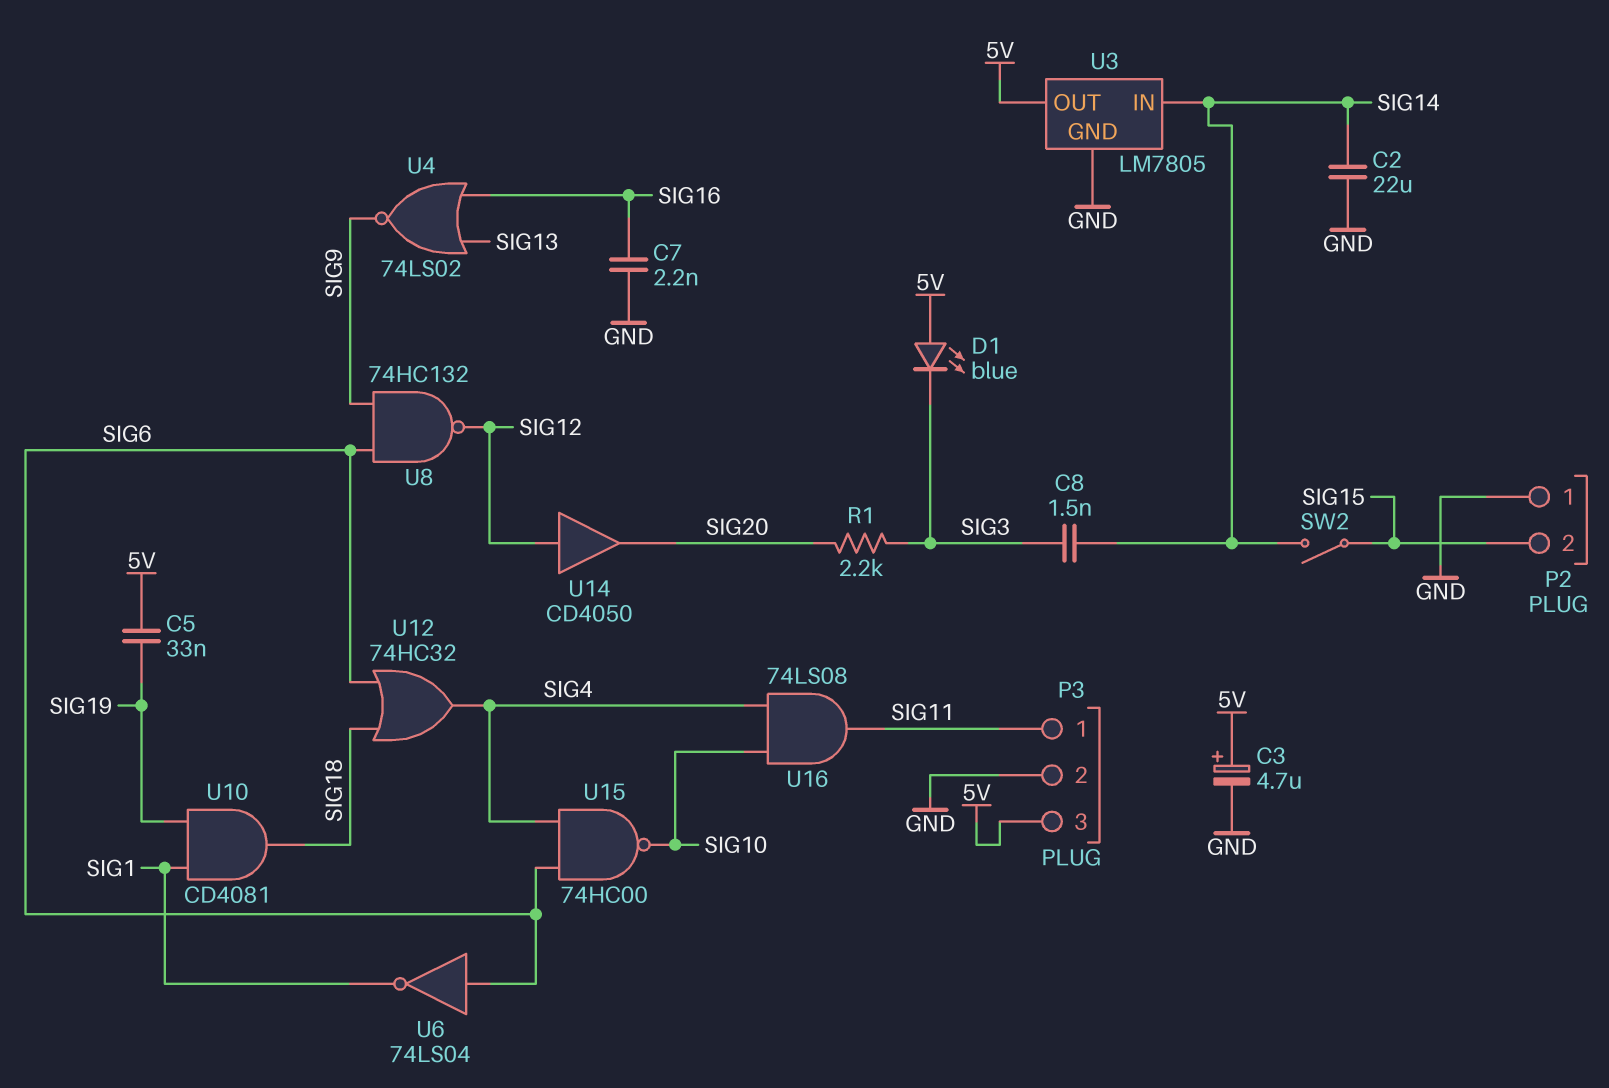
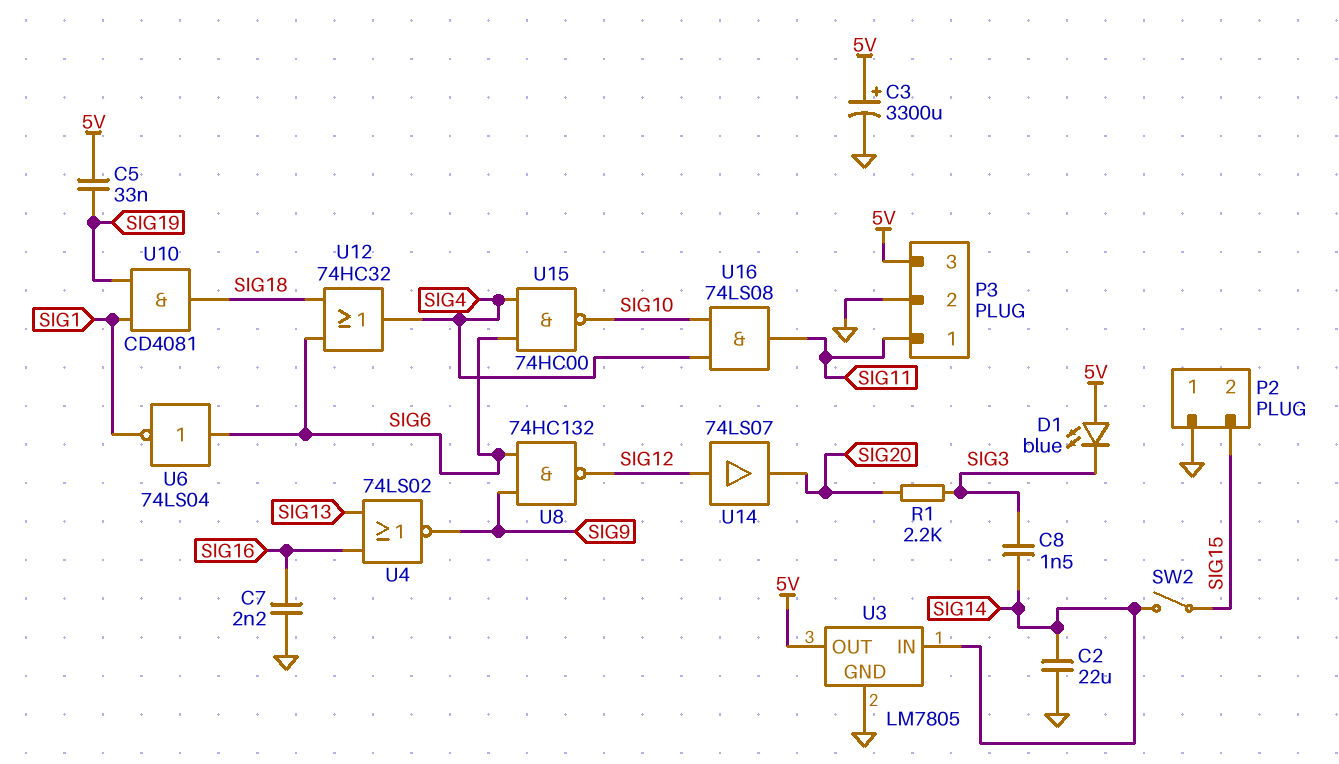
C3: 4.7uF (plus 5V, minus GND) -> 3300uF (plus 5V, minus GND)
U14: buffer CD4050 (in SIG12, out SIG20) -> buffer 74LS07 (in SIG12, out SIG20)

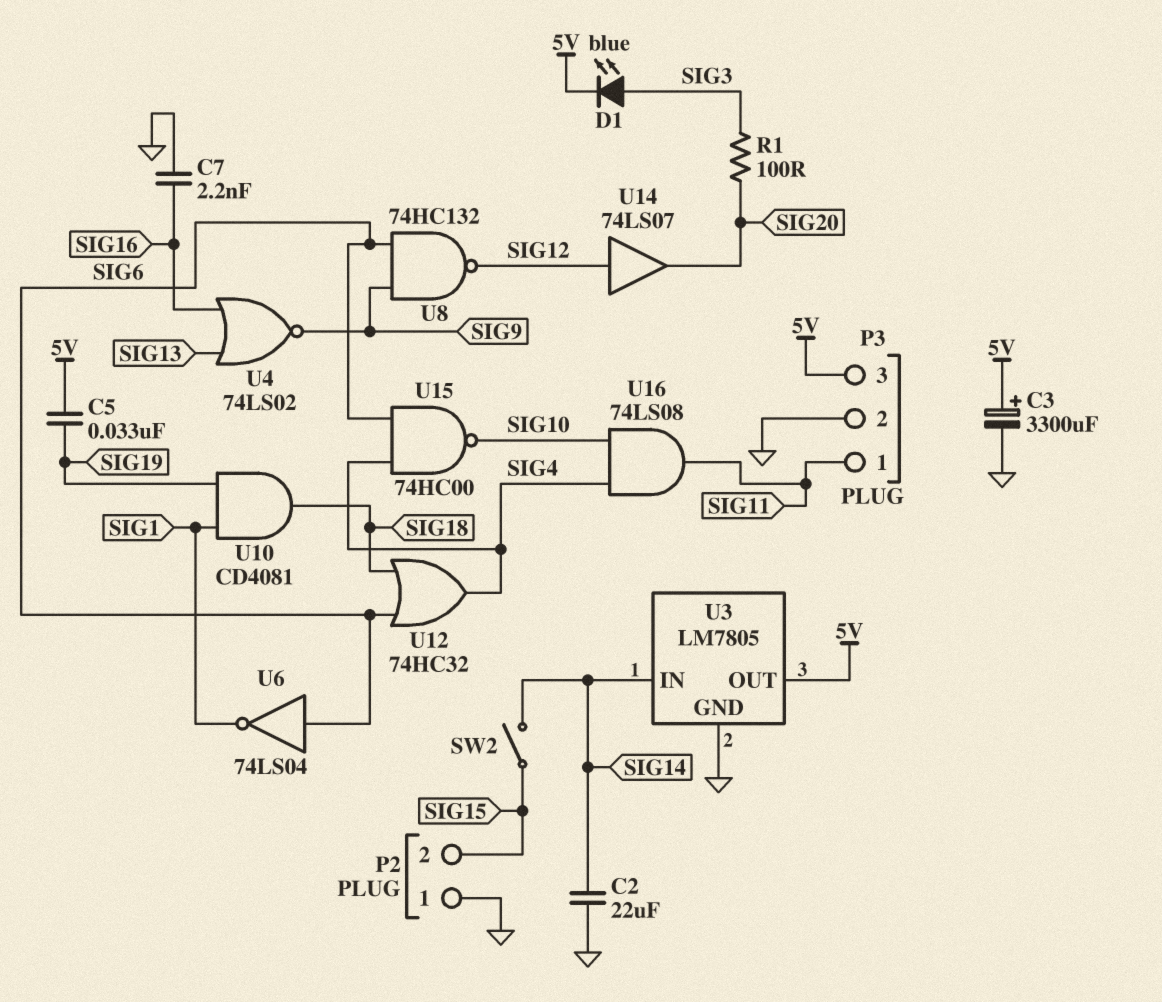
C8: 1.5nF (SIG3, SIG14) -> none
D1: LED blue (A 5V, K SIG3) -> LED blue (A SIG3, K 5V)
R1: 2.2k (SIG3, SIG20) -> 100 (SIG3, SIG20)

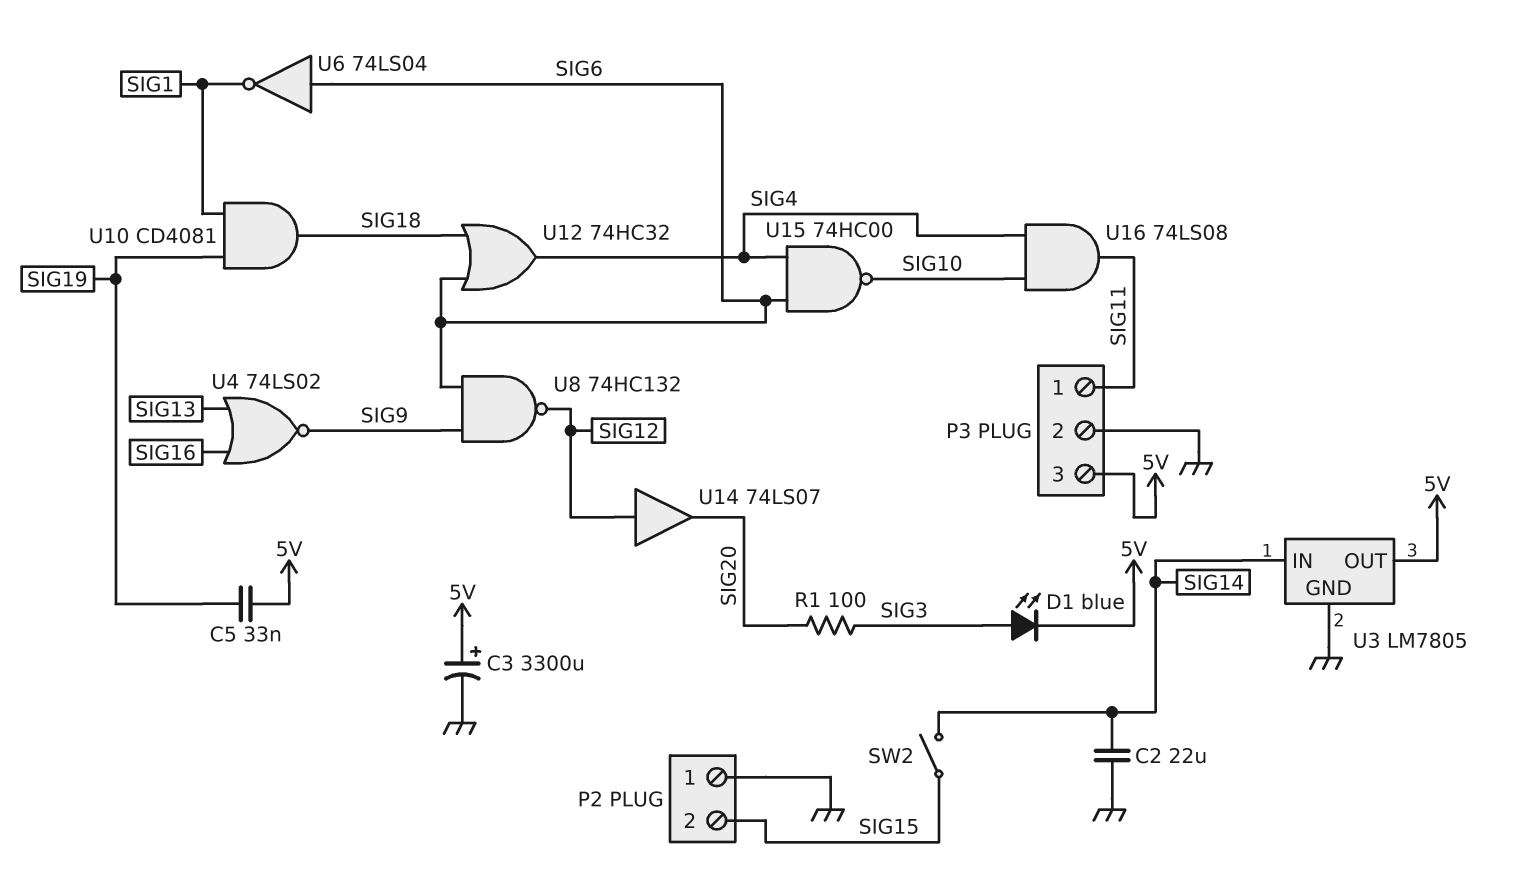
C7: 2.2nF (GND, SIG16) -> none

